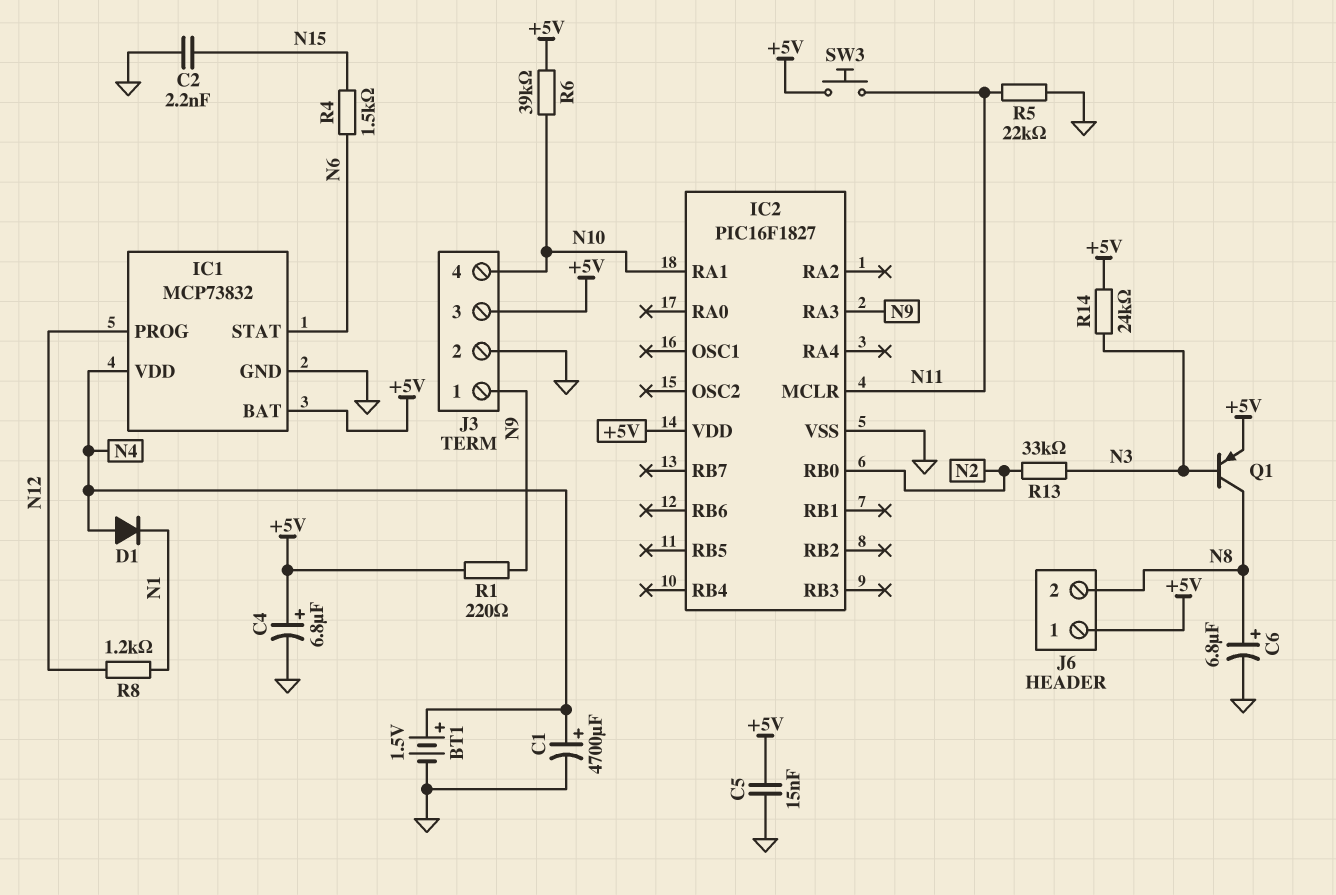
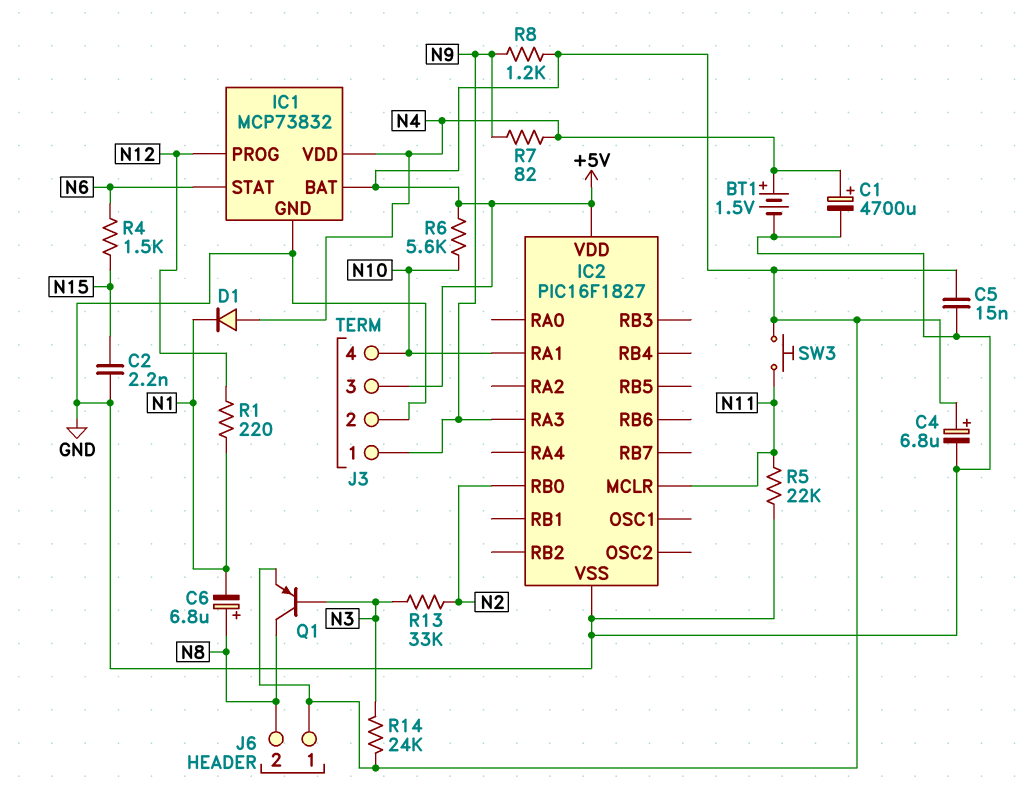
C6: 6.8uF (plus N8, minus GND) -> 6.8uF (plus N8, minus N1)
R1: 220 (+5V, N9) -> 220 (N1, N12)
R6: 39k (+5V, N10) -> 5.6k (+5V, N10)
R7: none -> 82 (N4, N9)
R8: 1.2k (N1, N12) -> 1.2k (+5V, N9)

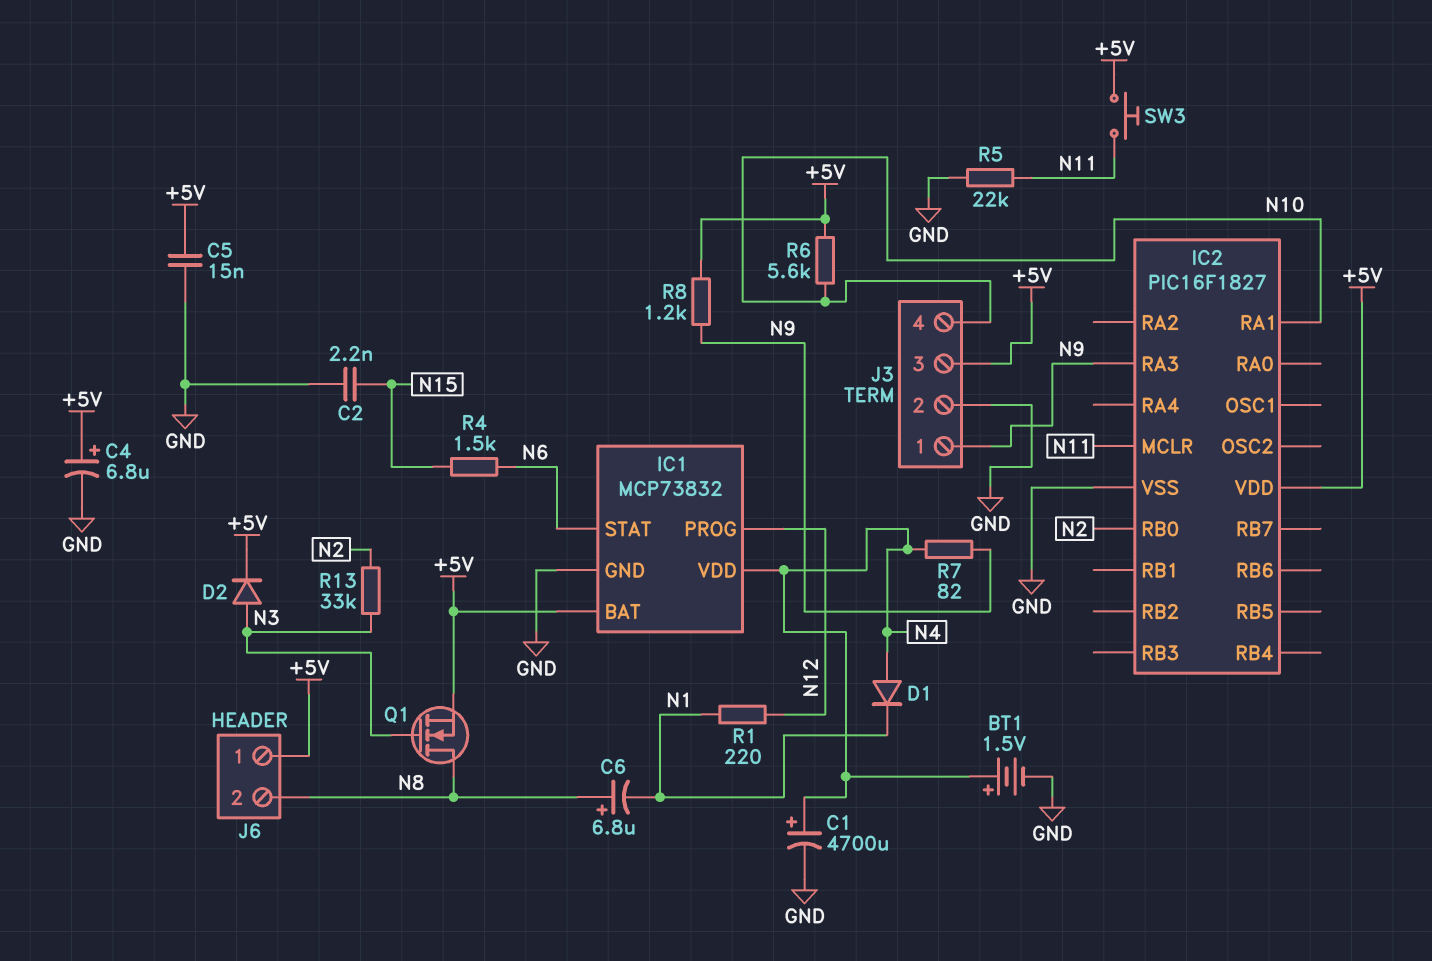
D2: none -> diode (A N3, K +5V)
Q1: PNP (B N3, C N8, E +5V) -> NMOS (G N3, D N8, S +5V)
R14: 24k (+5V, N3) -> none

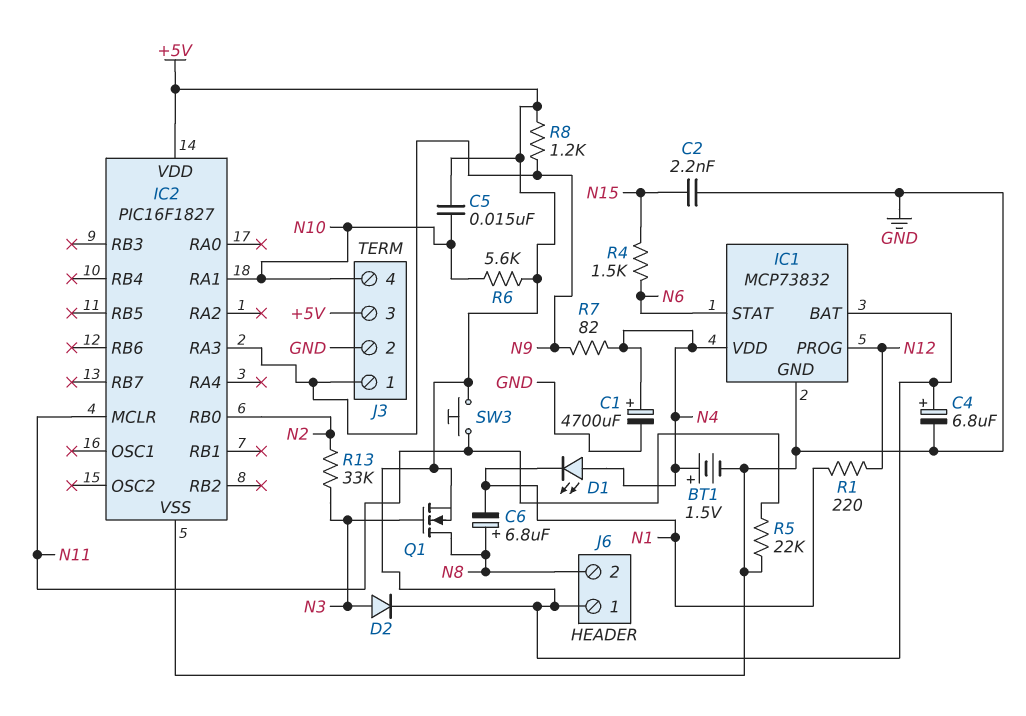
C5: 15nF (+5V, GND) -> 15nF (+5V, N10)
D1: diode (A N4, K N1) -> LED (A N4, K N1)

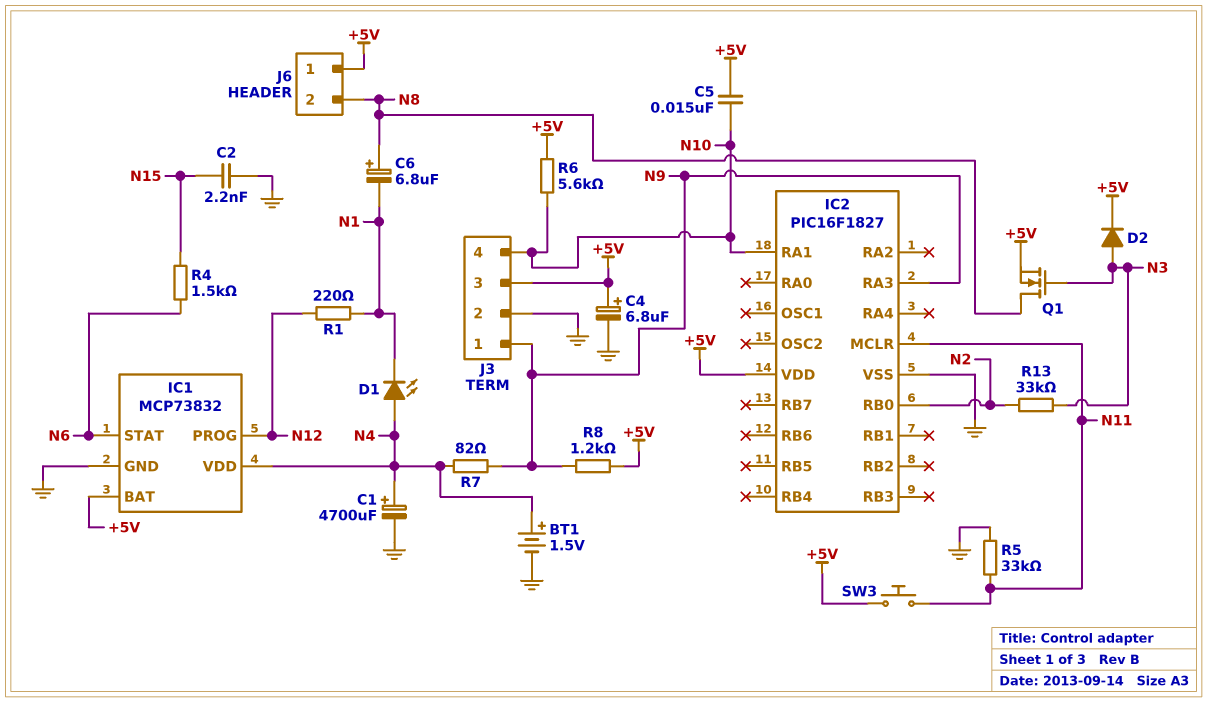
R5: 22k (GND, N11) -> 33k (GND, N11)

